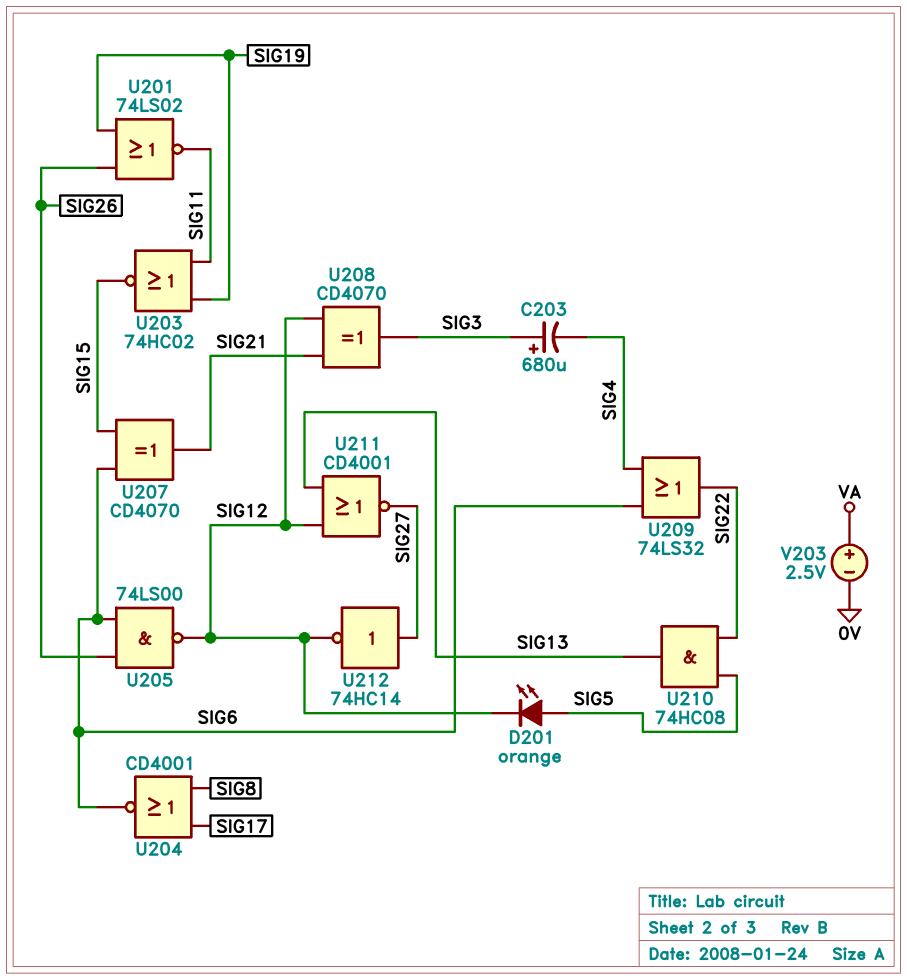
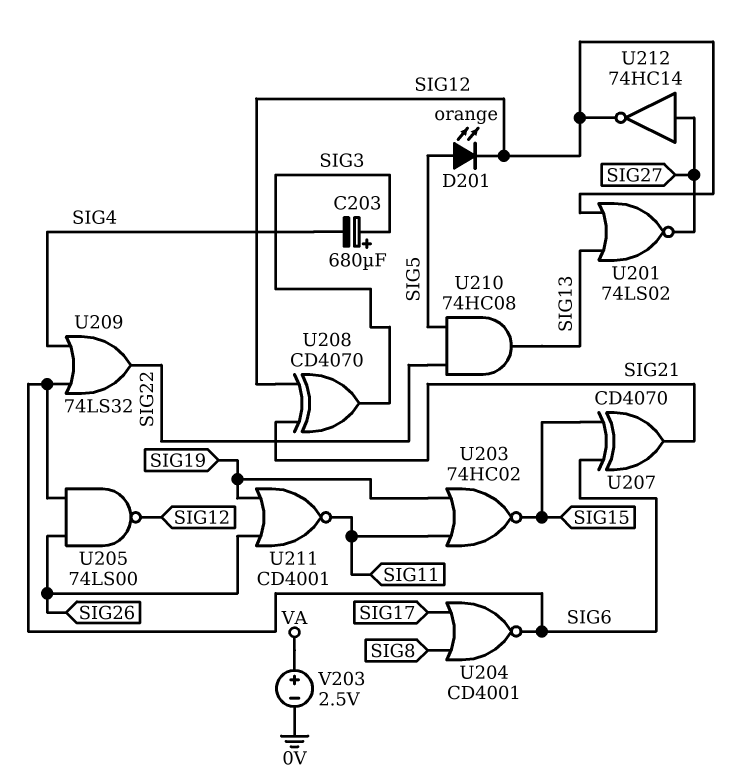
U201: NOR 74LS02 (in SIG19, in SIG26, out SIG11) -> NOR 74LS02 (in SIG12, in SIG13, out SIG27)
U211: NOR CD4001 (in SIG12, in SIG13, out SIG27) -> NOR CD4001 (in SIG19, in SIG26, out SIG11)

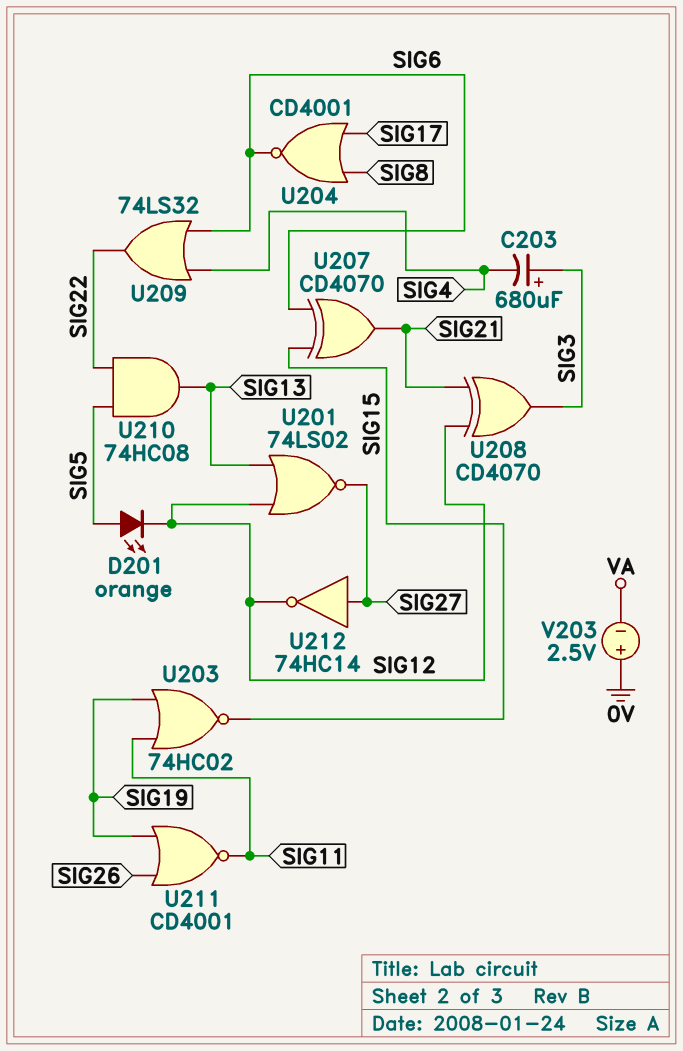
U205: NAND 74LS00 (in SIG6, in SIG26, out SIG12) -> none
V203: 2.5V (plus VA, minus 0V) -> 2.5V (plus 0V, minus VA)

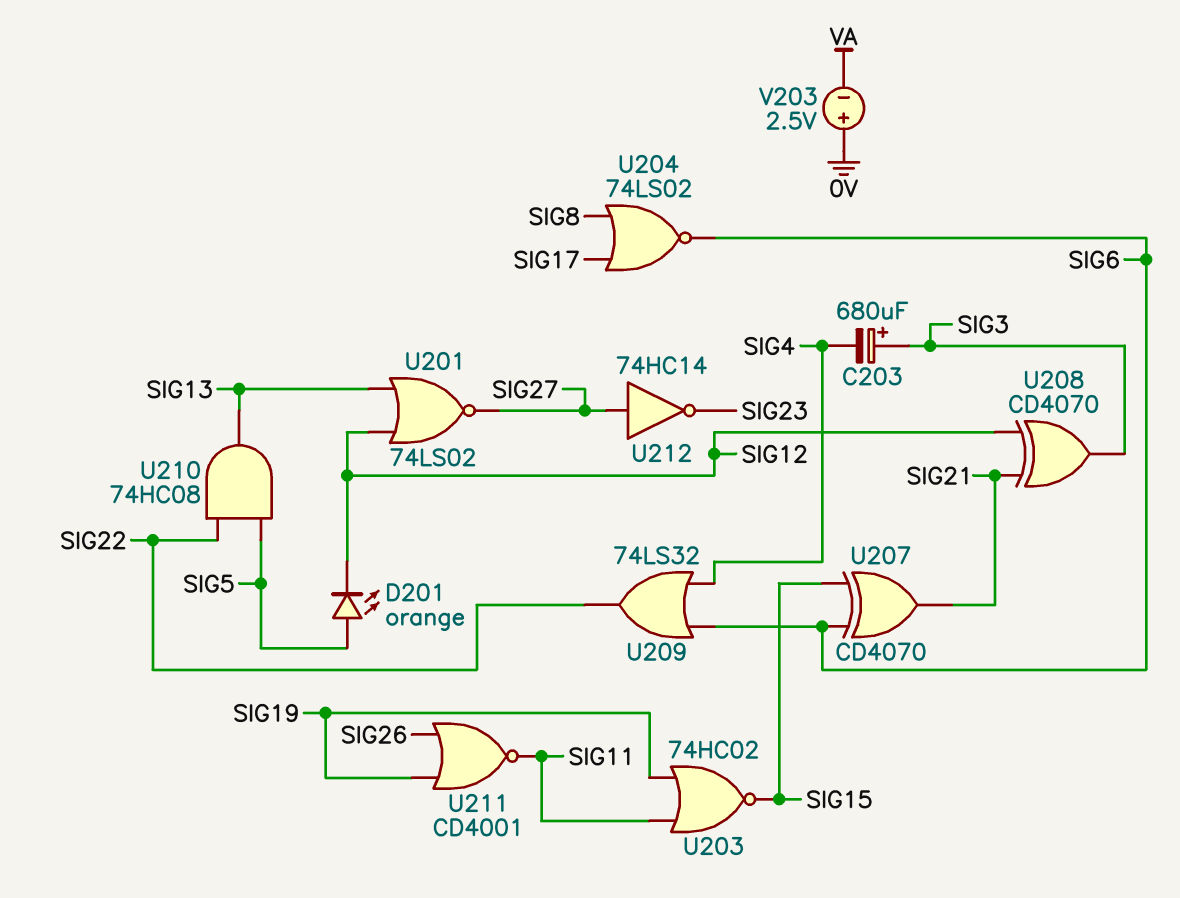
U204: NOR CD4001 (in SIG8, in SIG17, out SIG6) -> NOR 74LS02 (in SIG8, in SIG17, out SIG6)
U212: NOT 74HC14 (in SIG27, out SIG12) -> NOT 74HC14 (in SIG27, out SIG23)

